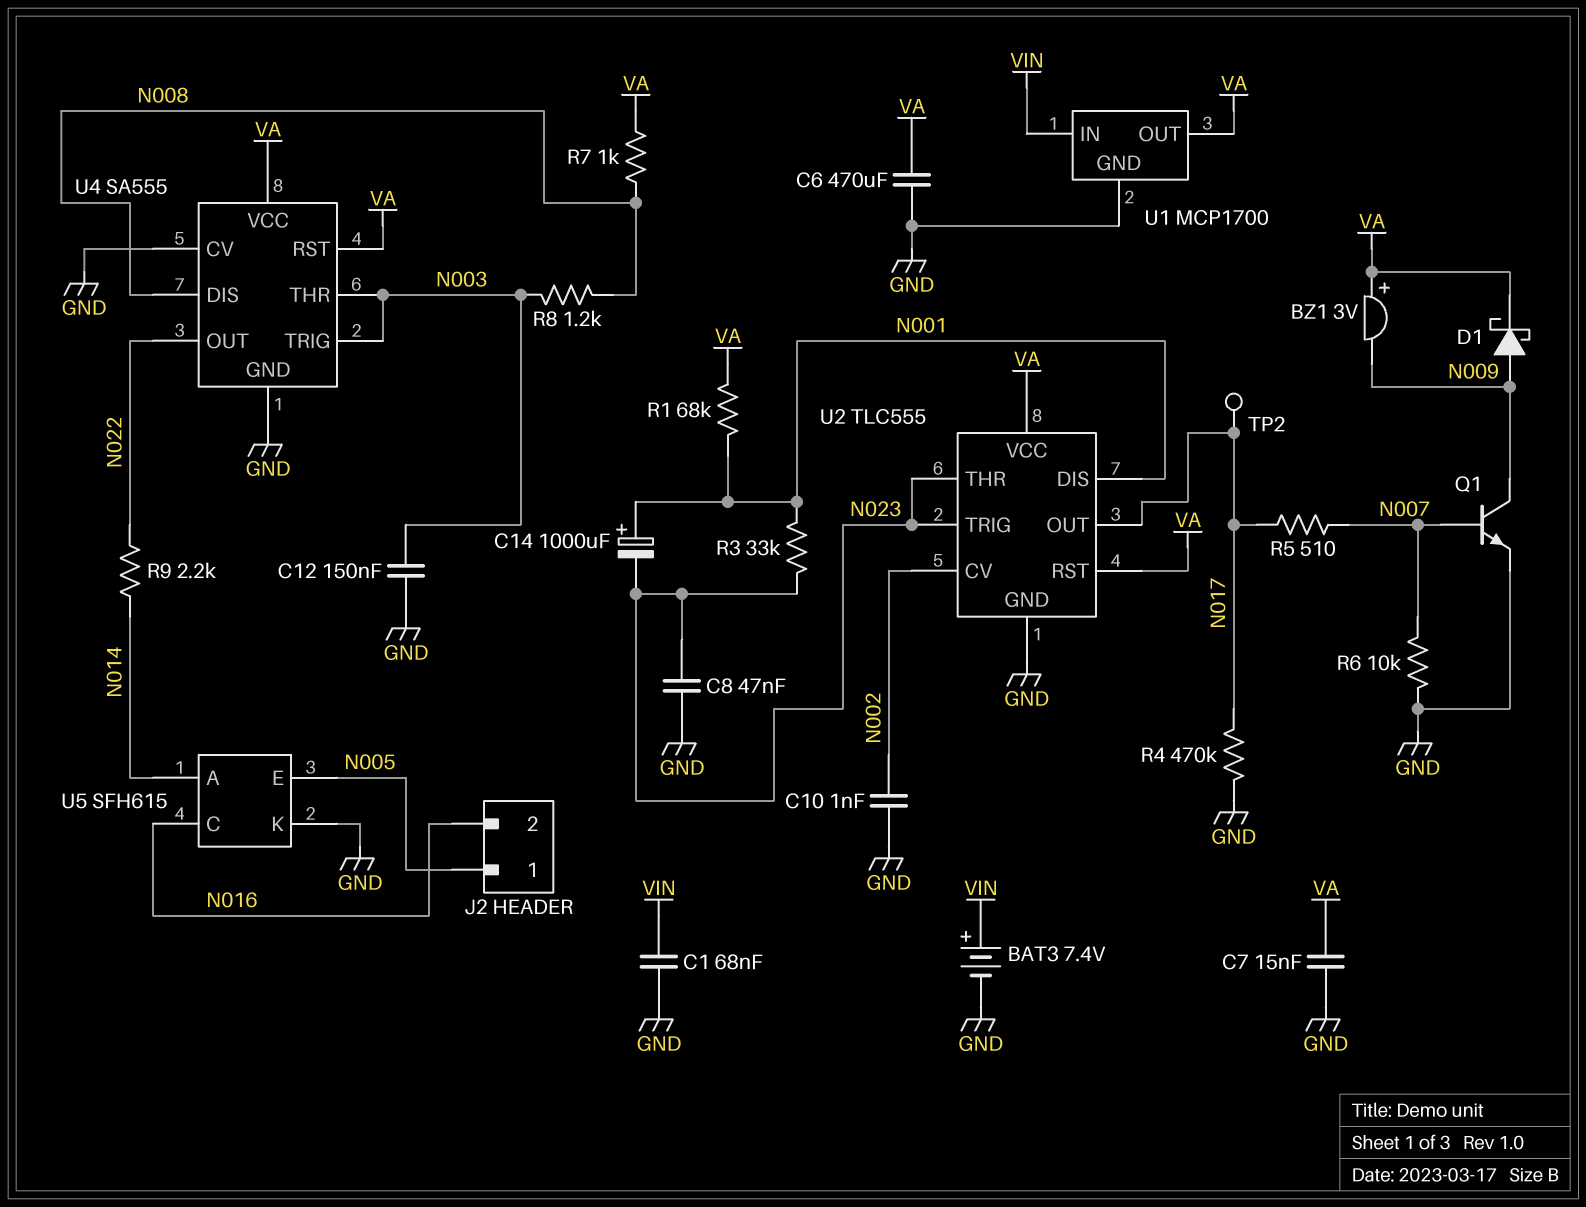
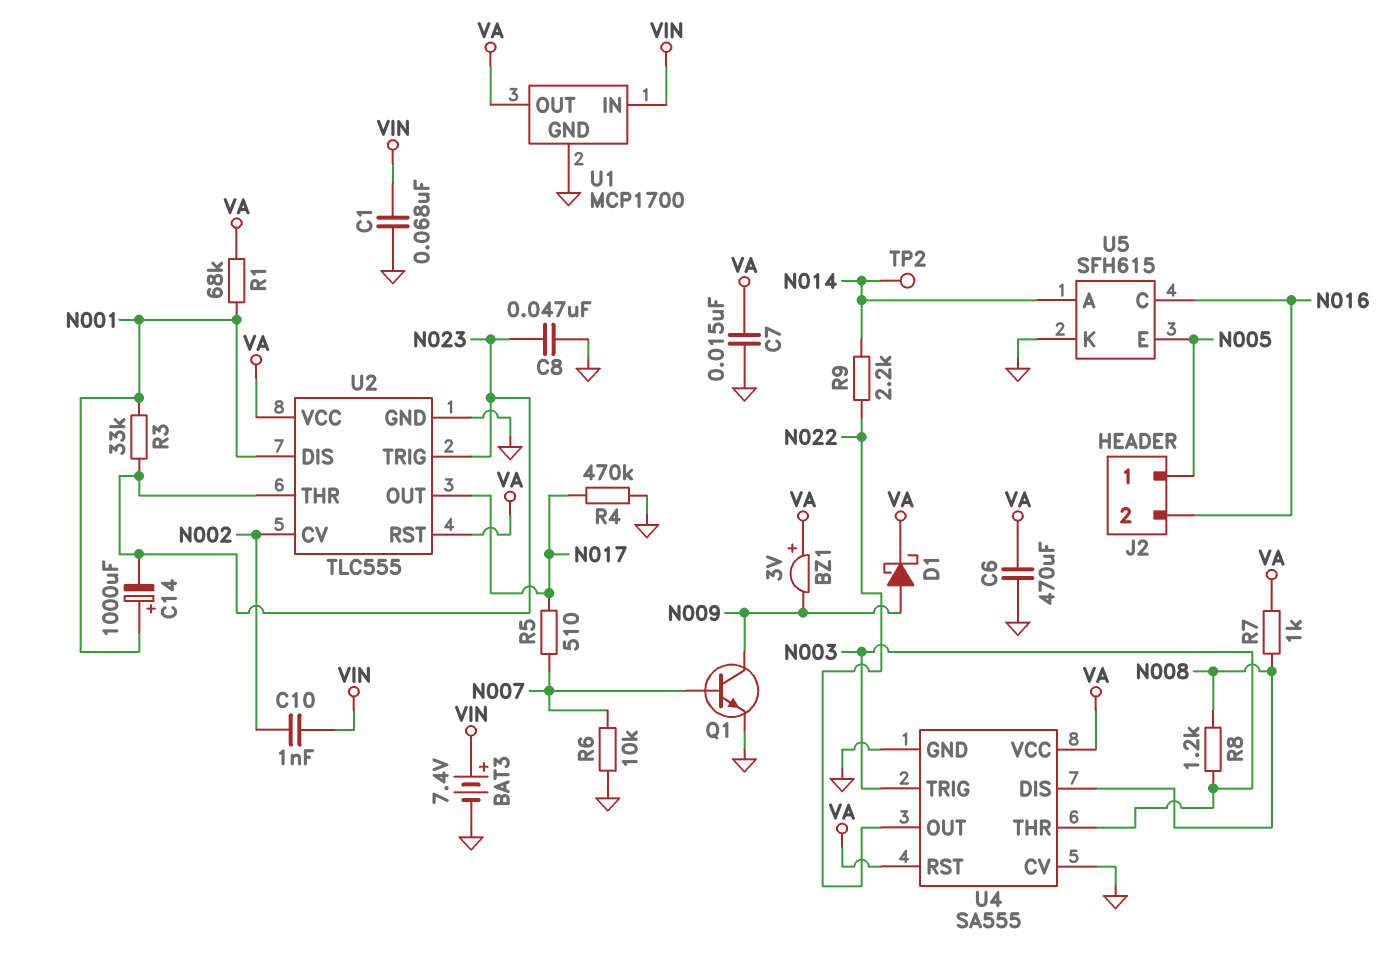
C10: 1nF (GND, N002) -> 1nF (N002, VIN)
C12: 150nF (GND, N003) -> none
TP2: test point (N017) -> test point (N014)

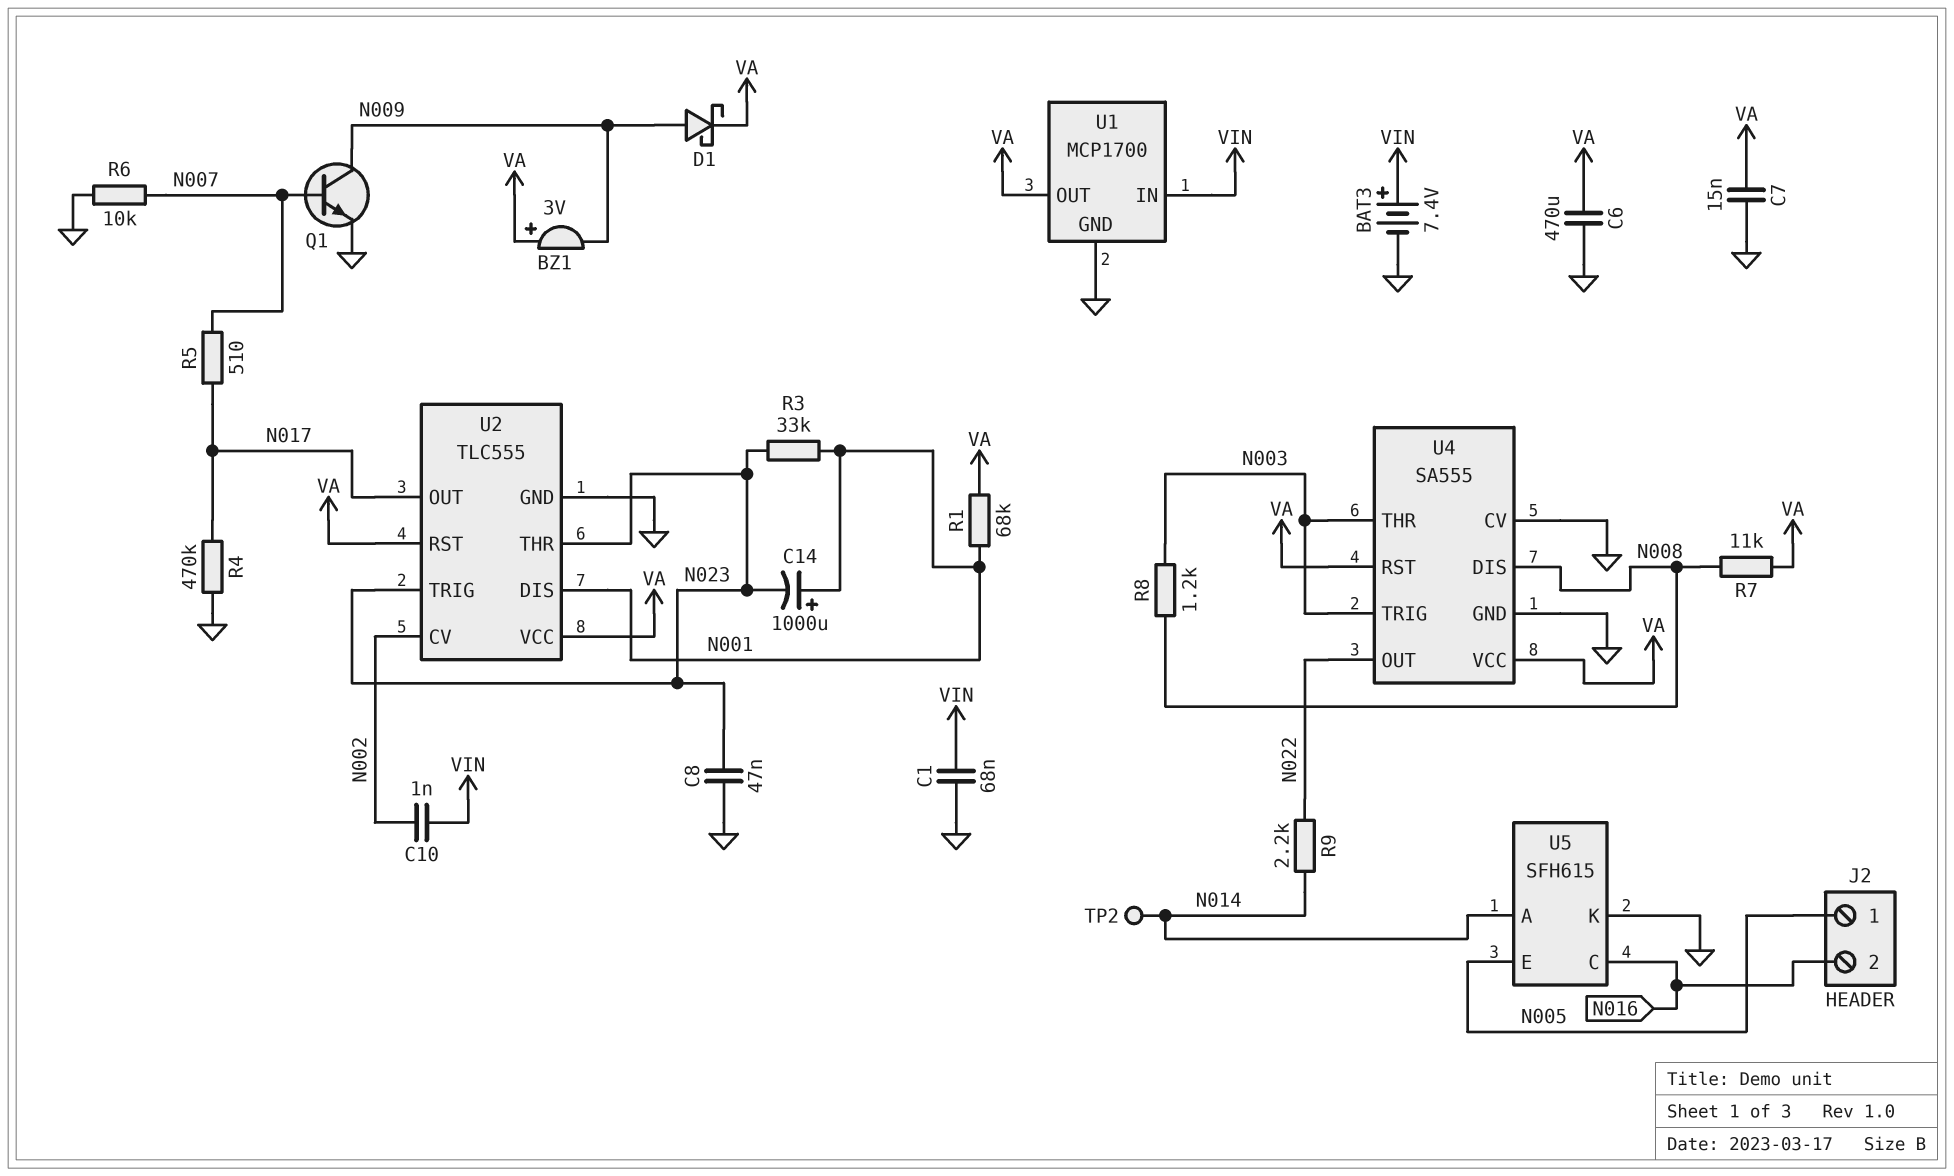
R7: 1k (N008, VA) -> 11k (N008, VA)

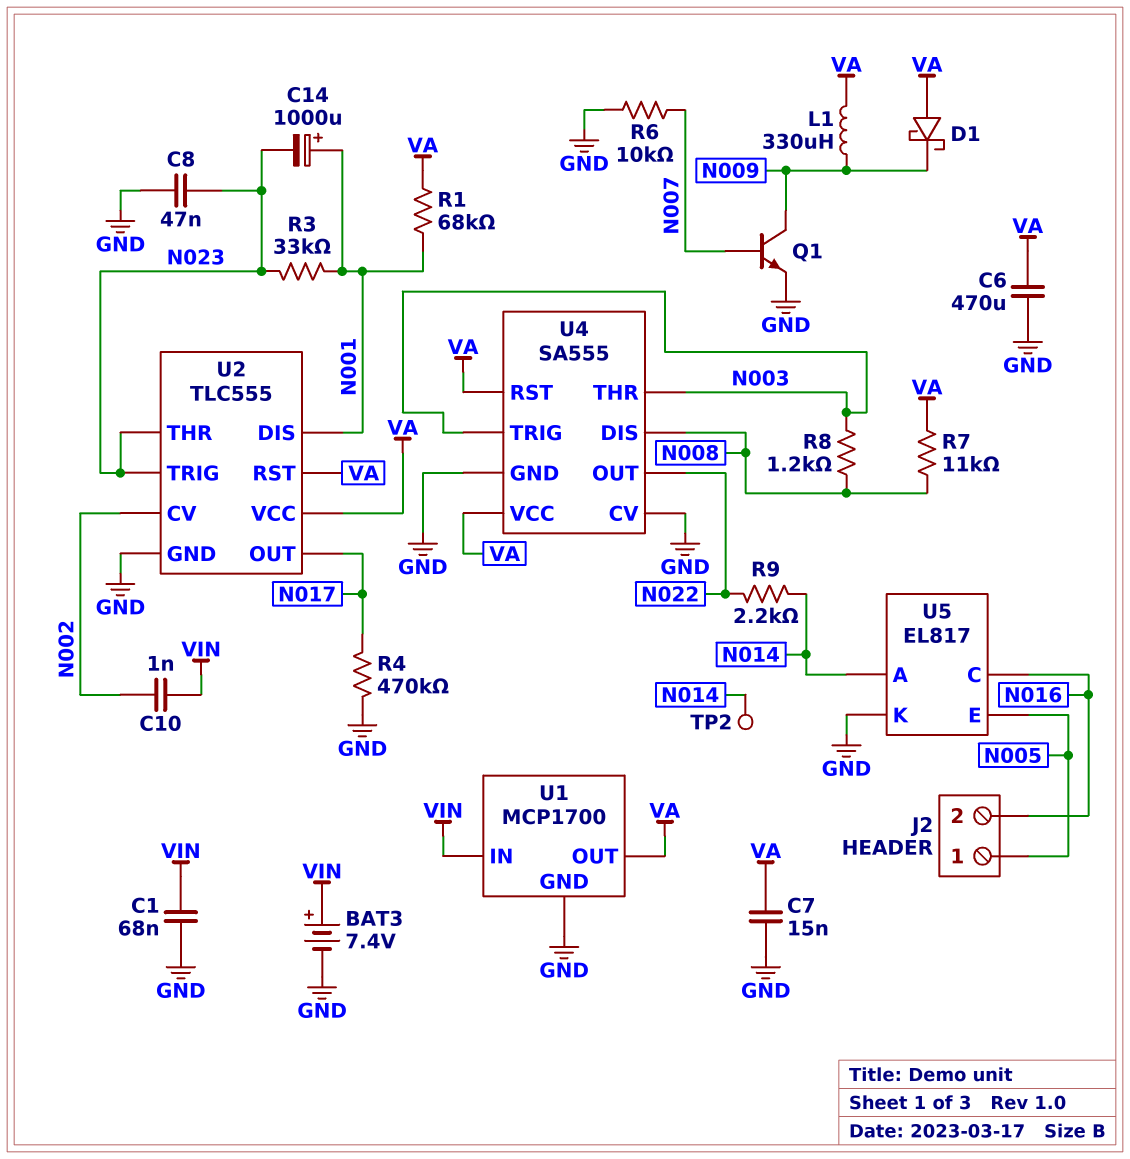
BZ1: buzzer 3V (plus VA, minus N009) -> none
D1: schottky (A N009, K VA) -> schottky (A VA, K N009)
L1: none -> 330uH (N009, VA)
R5: 510 (N007, N017) -> none
U5: SFH615 -> EL817

